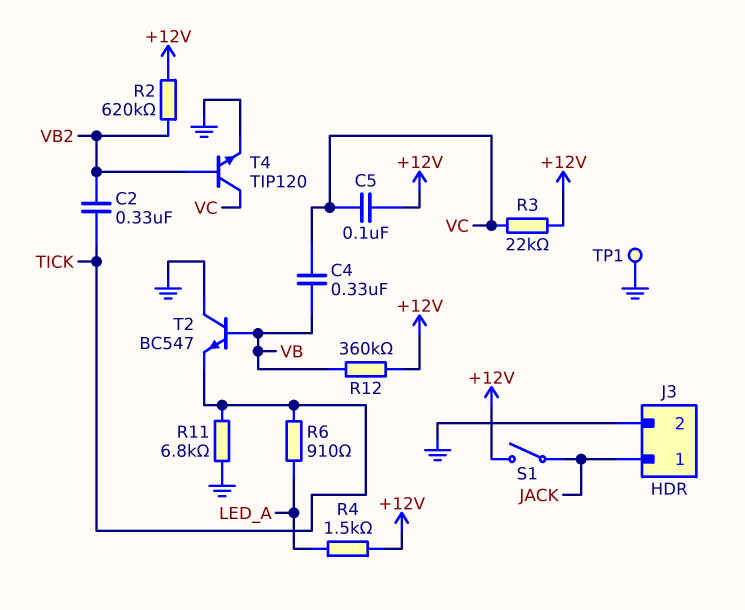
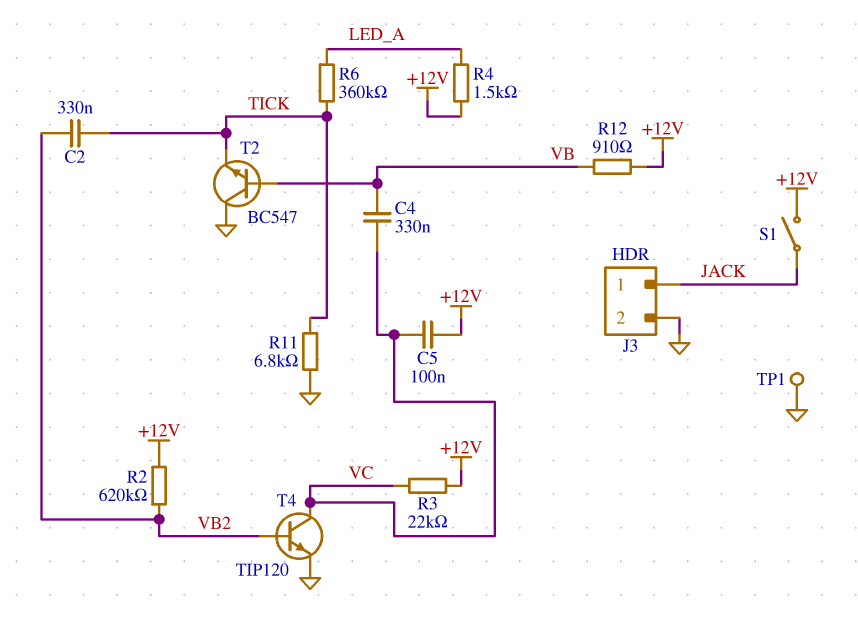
R6: 910 (LED_A, TICK) -> 360k (LED_A, TICK)
R12: 360k (+12V, VB) -> 910 (+12V, VB)

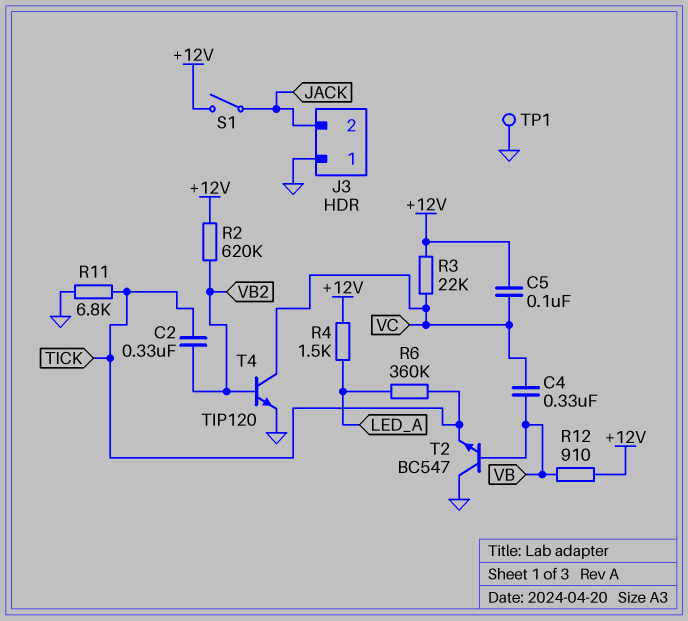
J3 pin 1: JACK -> GND
J3 pin 2: GND -> JACK

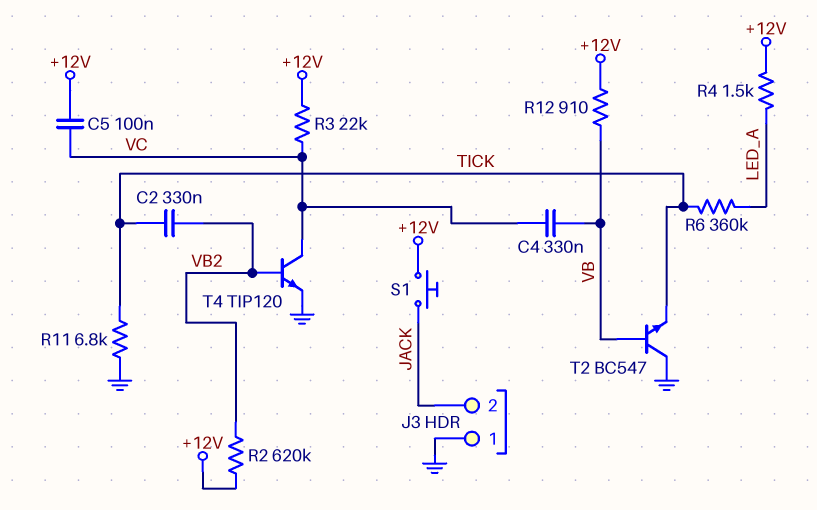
S1: switch (+12V, JACK) -> button (+12V, JACK)
TP1: test point (GND) -> none

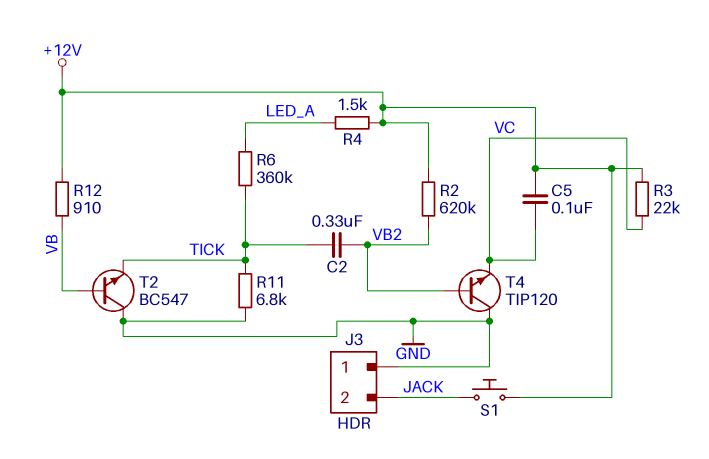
C4: 330nF (VB, VC) -> none
T4: NPN TIP120 (B VB2, C VC, E GND) -> NPN TIP120 (B VB2, C GND, E VC)

